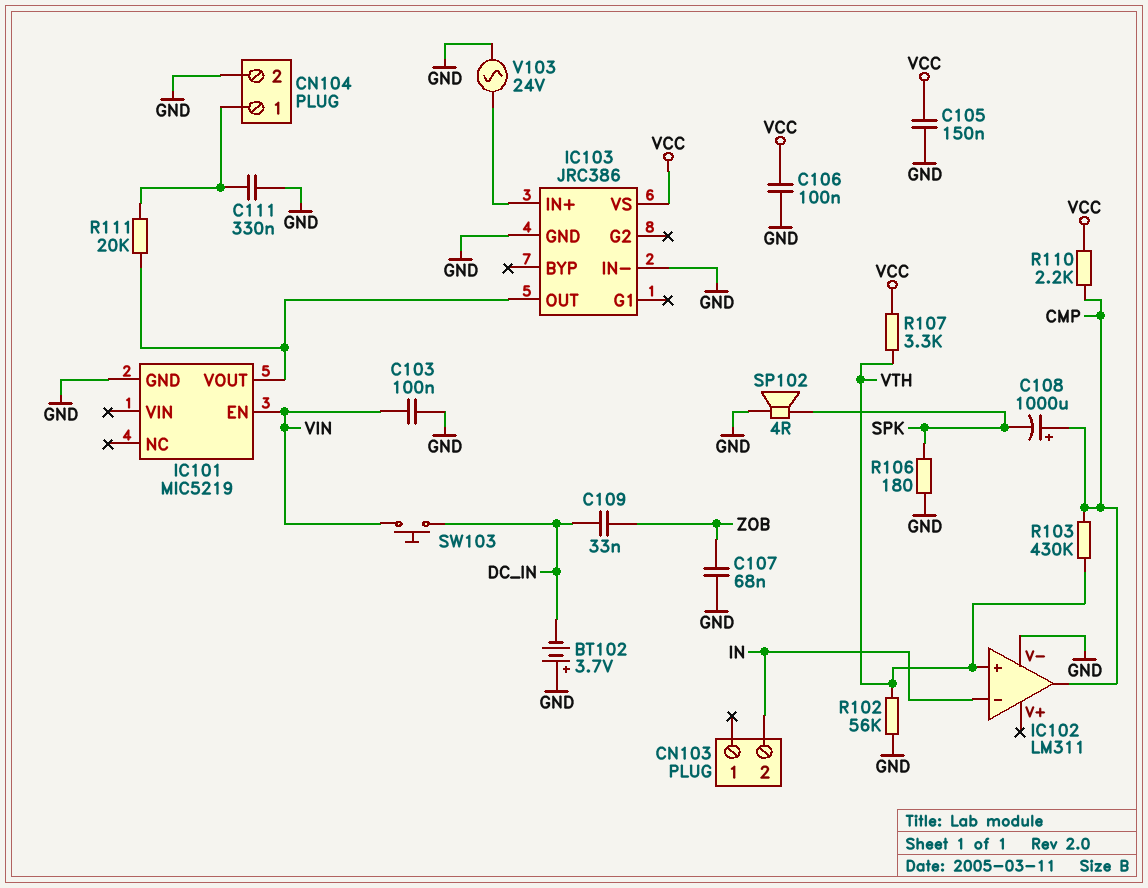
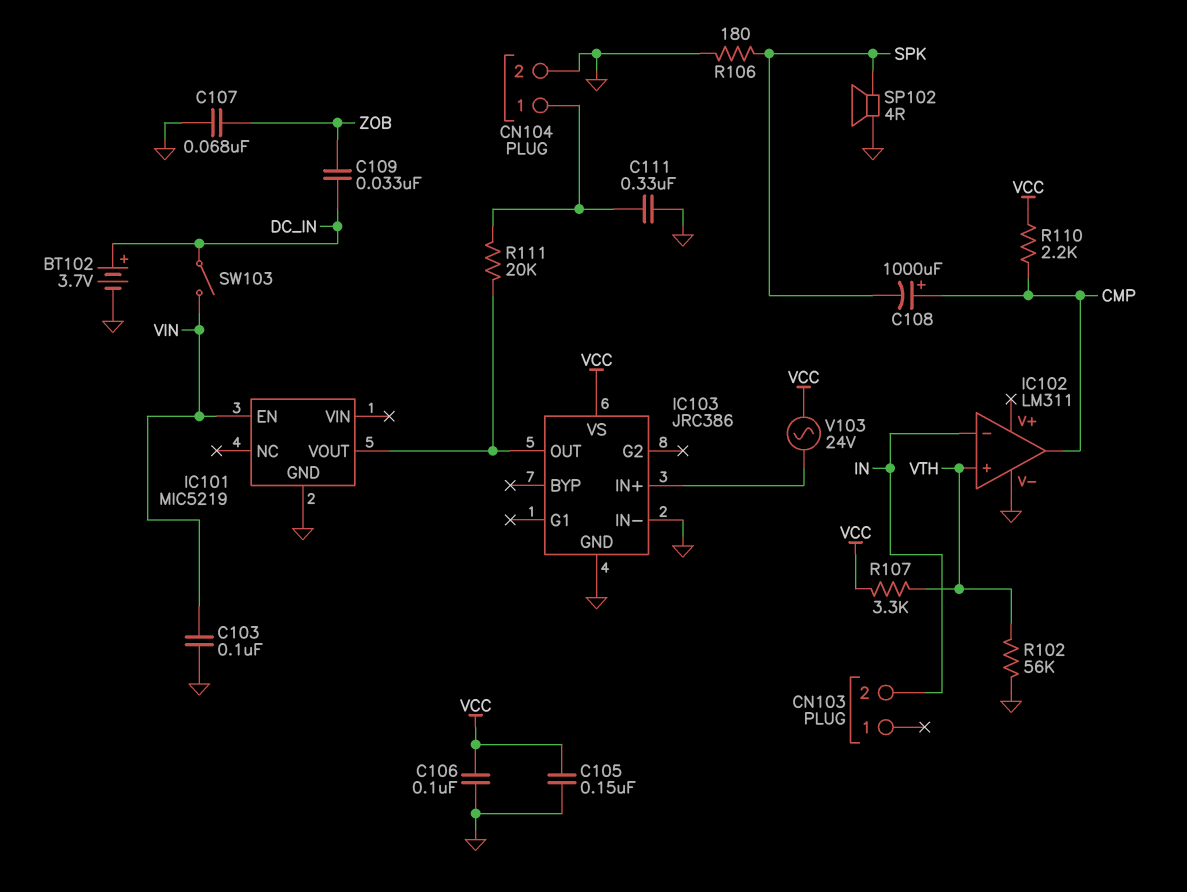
BT102: 3.7V (plus GND, minus DC_IN) -> 3.7V (plus DC_IN, minus GND)
R103: 430k (CMP, VTH) -> none
SW103: button (DC_IN, VIN) -> switch (DC_IN, VIN)
V103: AC 24V (GND, IC103/IN+) -> AC 24V (IC103/IN+, VCC)

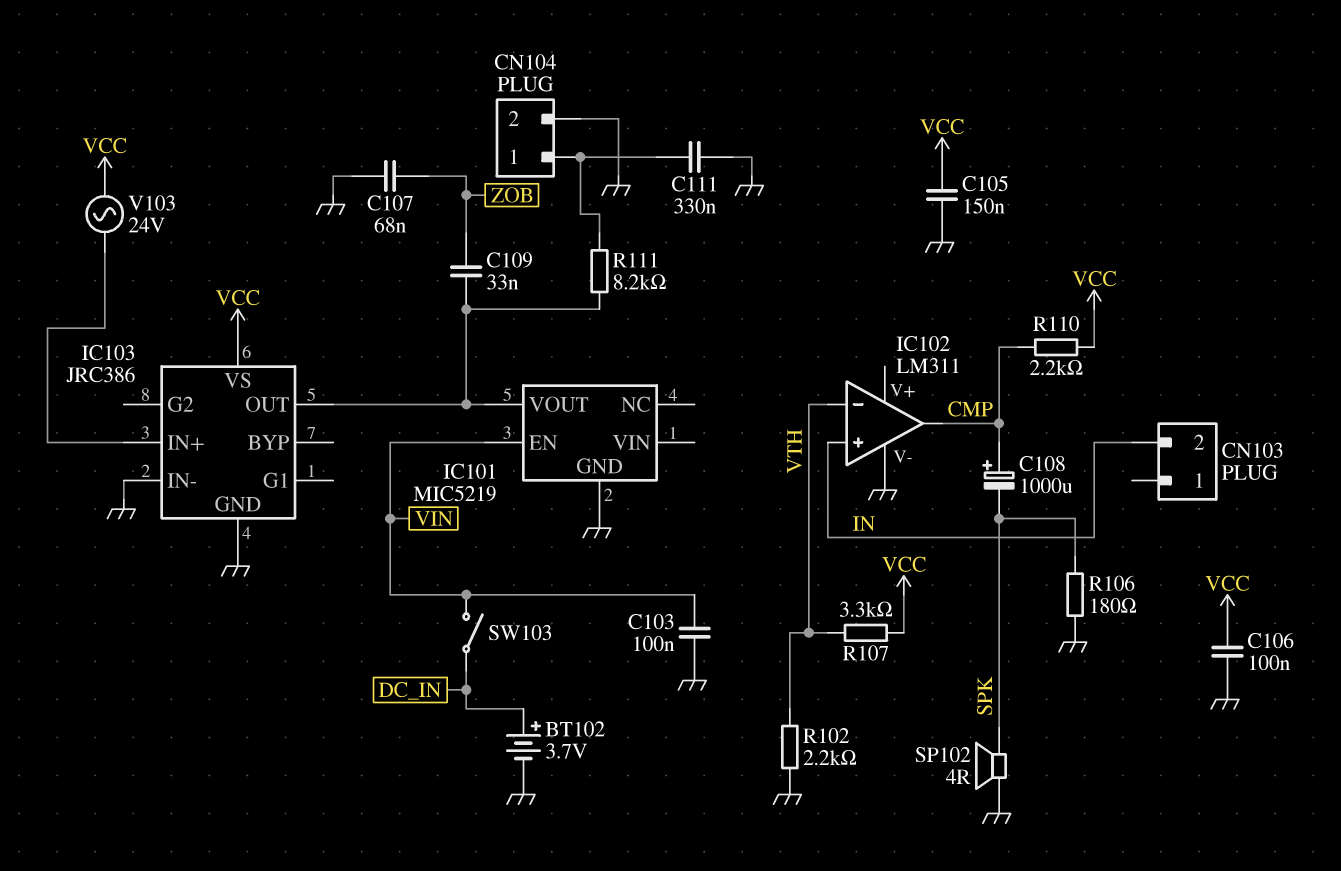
C109: 33nF (DC_IN, ZOB) -> 33nF (IC101/VOUT, ZOB)
IC102 pin in+: VTH -> IN
IC102 pin in-: IN -> VTH
R102: 56k (GND, VTH) -> 2.2k (GND, VTH)
R111: 20k (CN104/1, IC101/VOUT) -> 8.2k (CN104/1, IC101/VOUT)

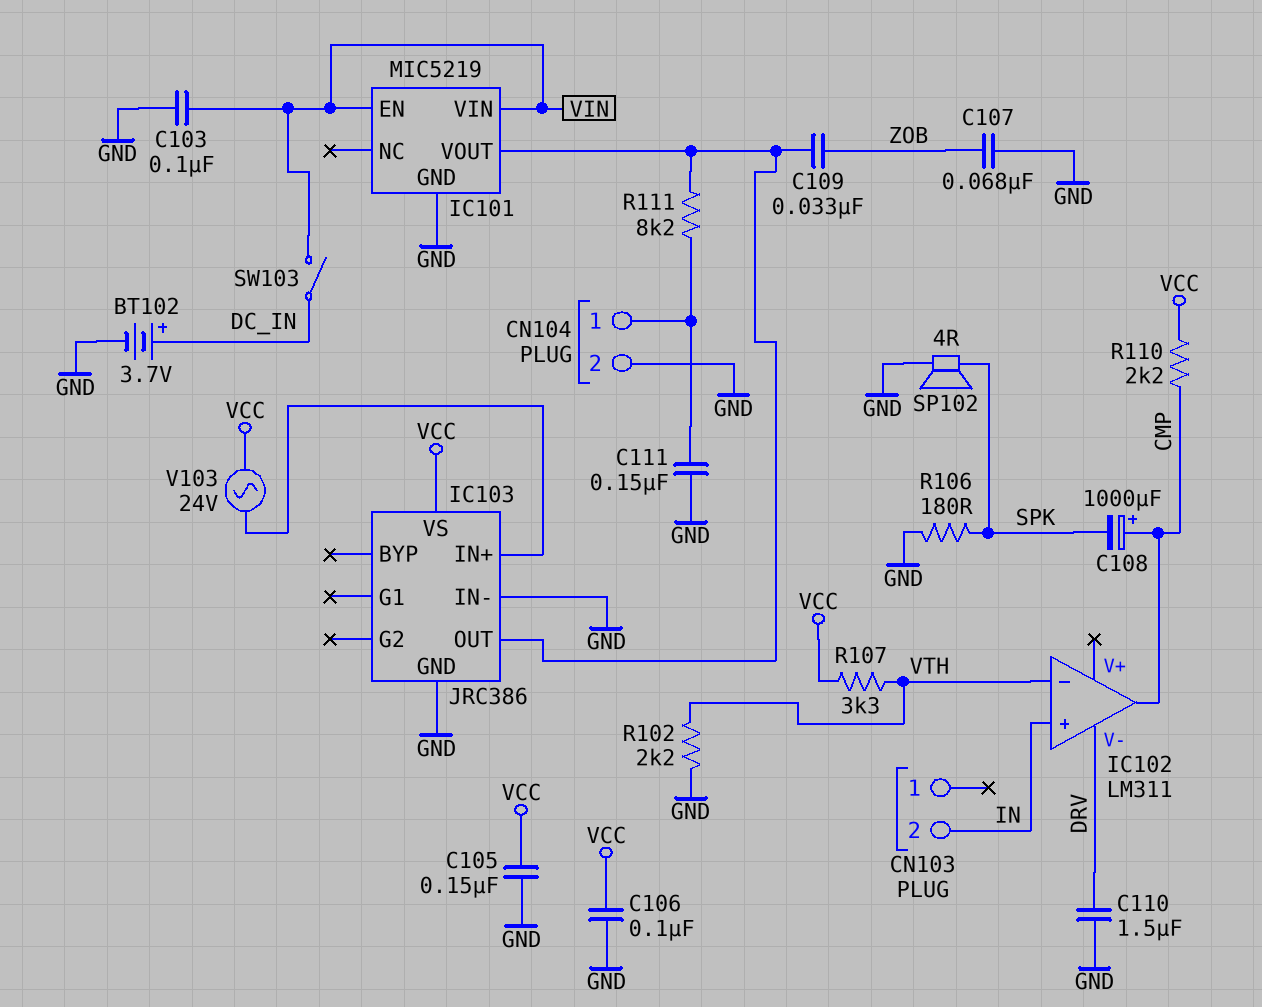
C110: none -> 1.5uF (DRV, GND)
C111: 330nF (CN104/1, GND) -> 150nF (CN104/1, GND)
IC101 pin VIN: none -> VIN
IC102 pin V-: GND -> DRV

